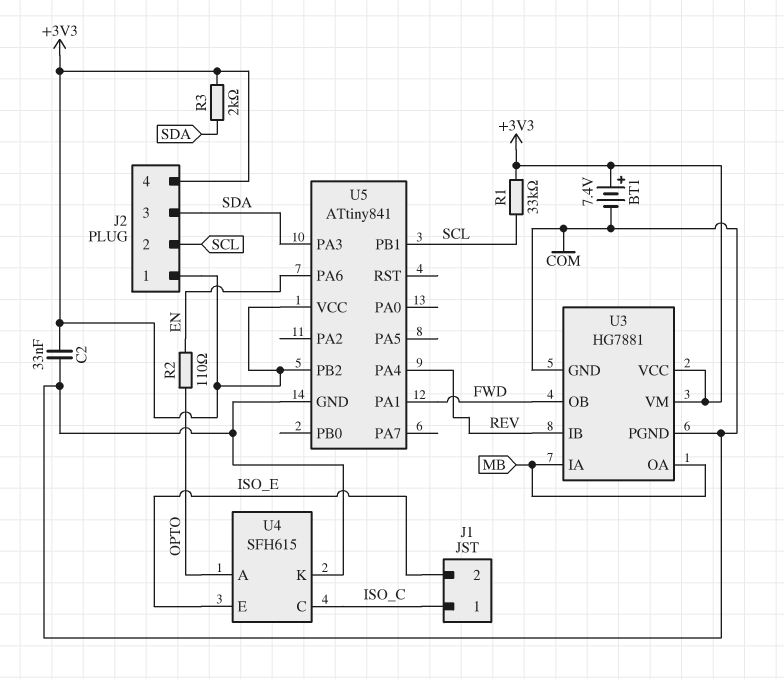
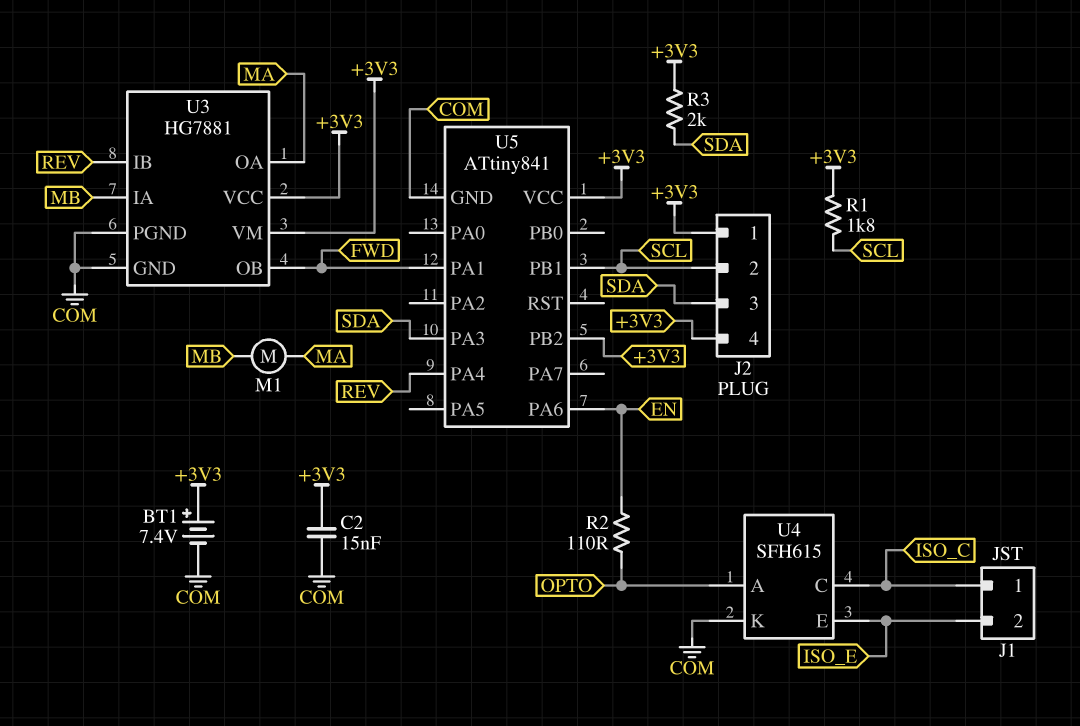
C2: 33nF (+3V3, COM) -> 15nF (+3V3, COM)
M1: none -> motor (MA, MB)
R1: 33k (+3V3, SCL) -> 1.8k (+3V3, SCL)
U3 pin OA: MB -> MA

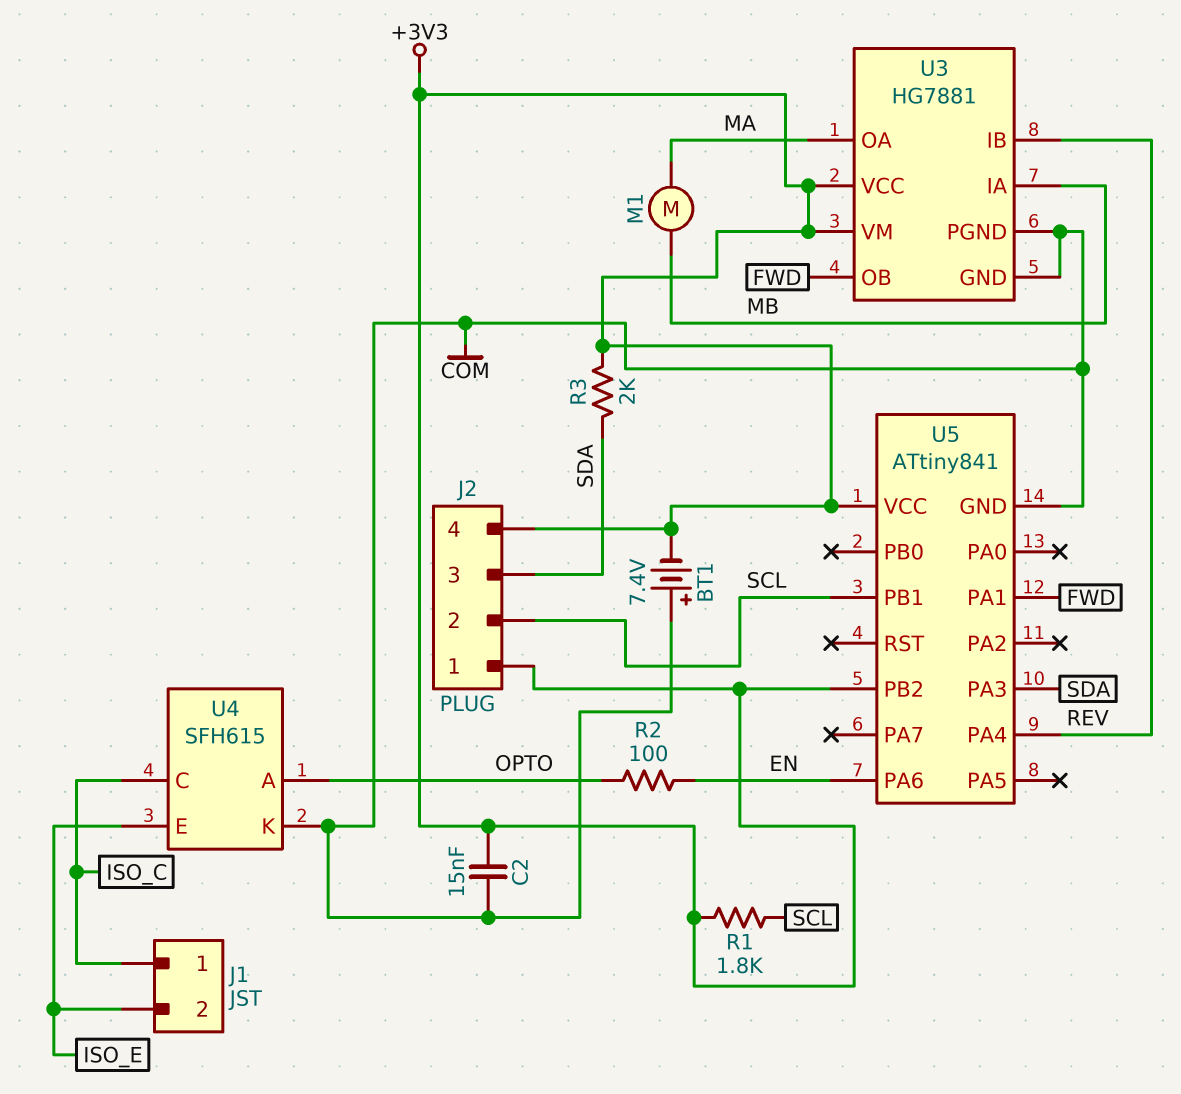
BT1: 7.4V (plus +3V3, minus COM) -> 7.4V (plus COM, minus +3V3)
R2: 110 (EN, OPTO) -> 100 (EN, OPTO)

